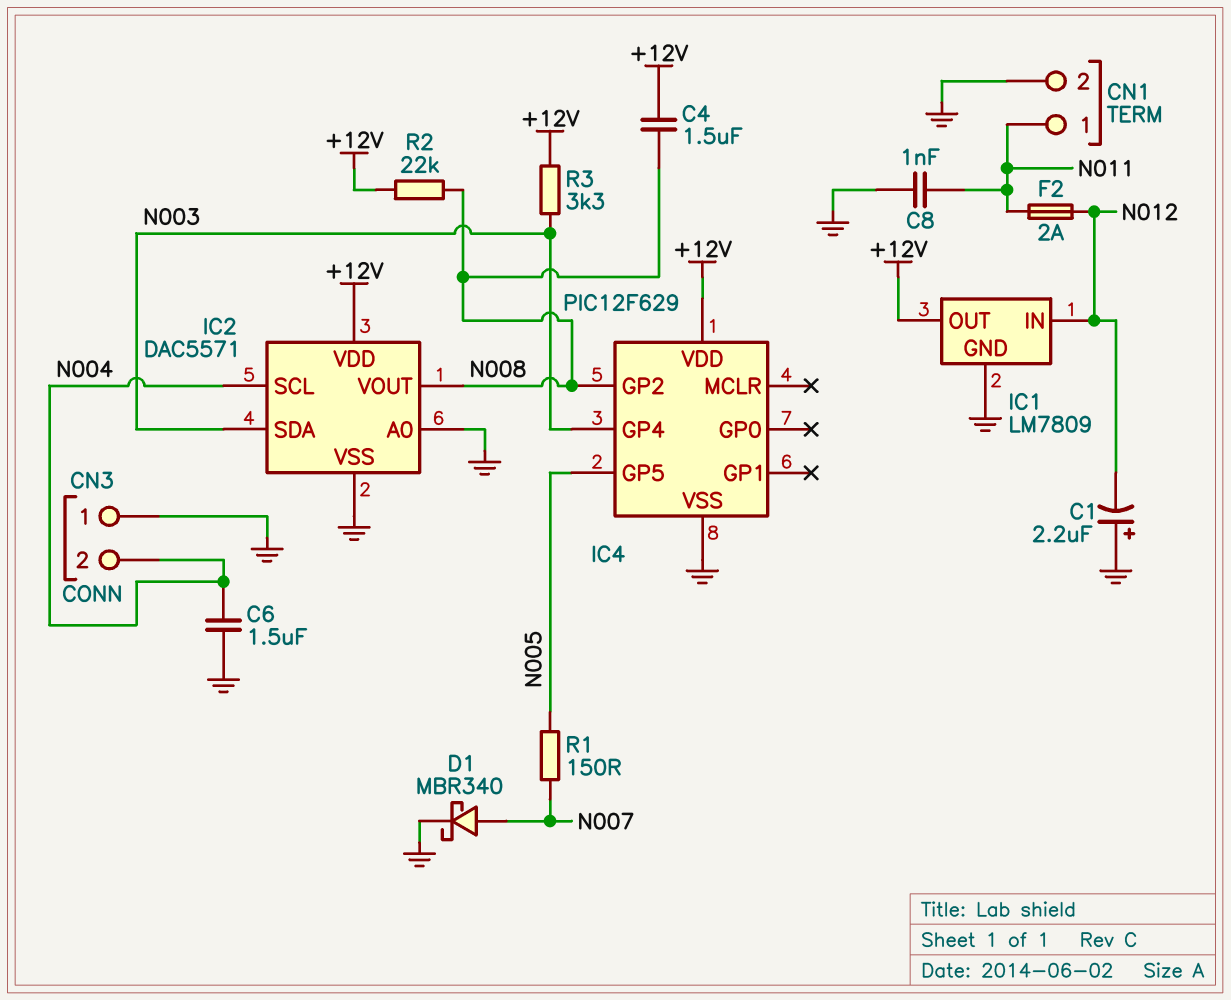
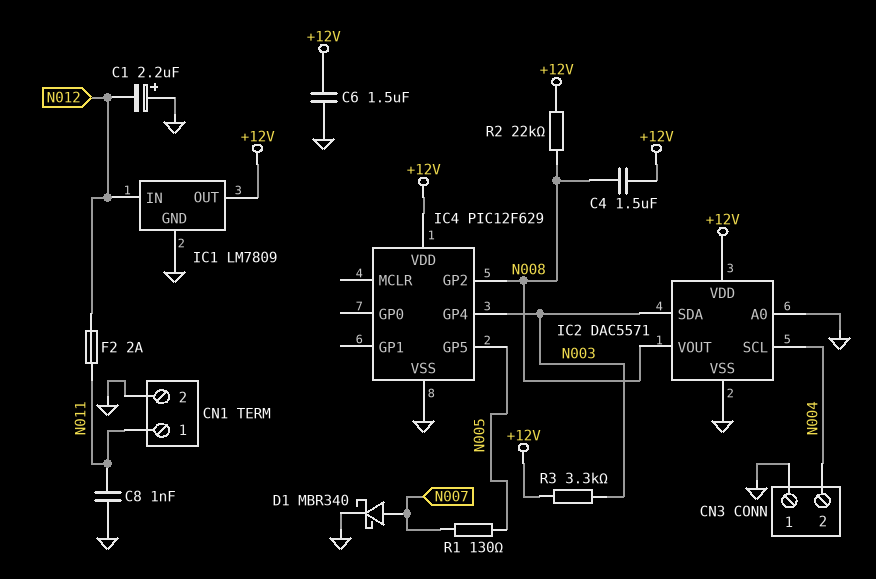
C6: 1.5uF (GND, N004) -> 1.5uF (+12V, GND)
R1: 150 (N005, N007) -> 130 (N005, N007)

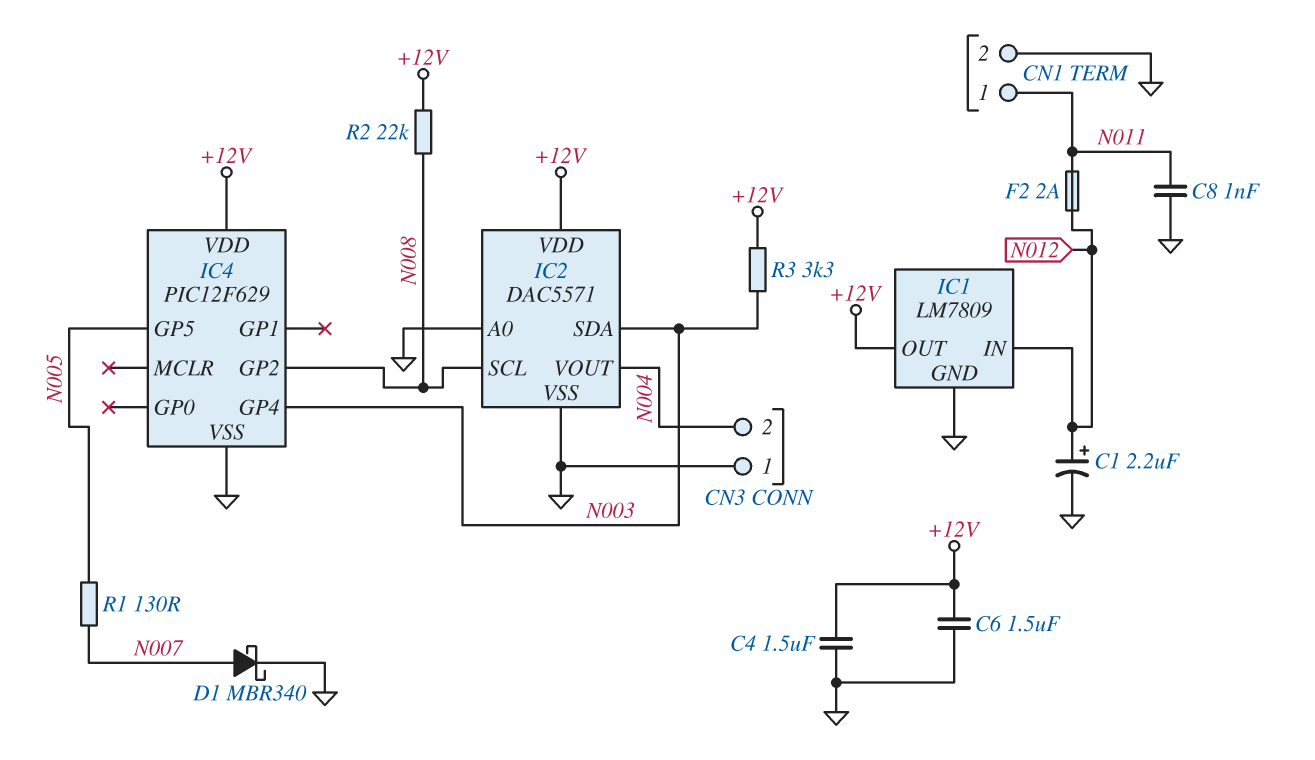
C1: 2.2uF (plus GND, minus N012) -> 2.2uF (plus N012, minus GND)
C4: 1.5uF (+12V, N008) -> 1.5uF (+12V, GND)
IC2 pin SCL: N004 -> N008
IC2 pin VOUT: N008 -> N004

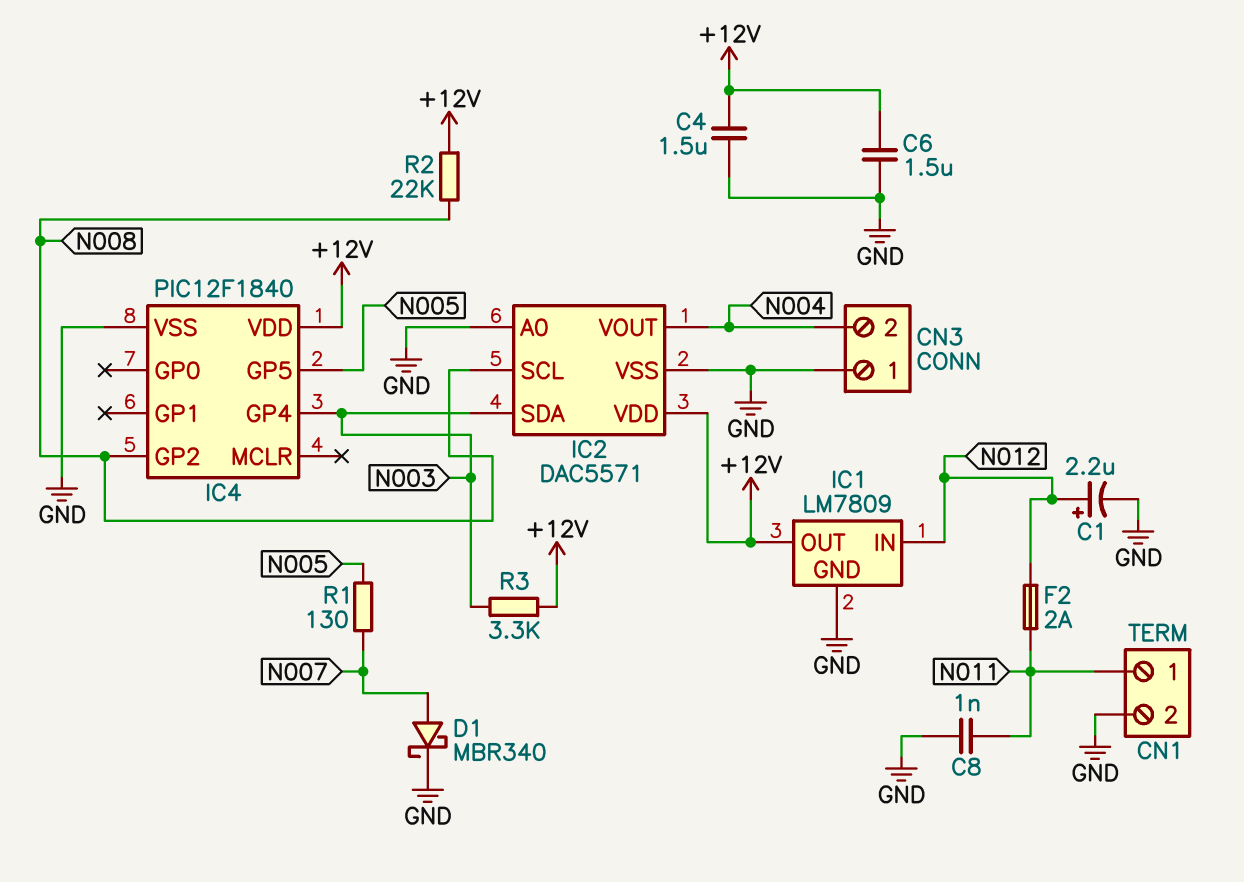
IC4: PIC12F629 -> PIC12F1840

